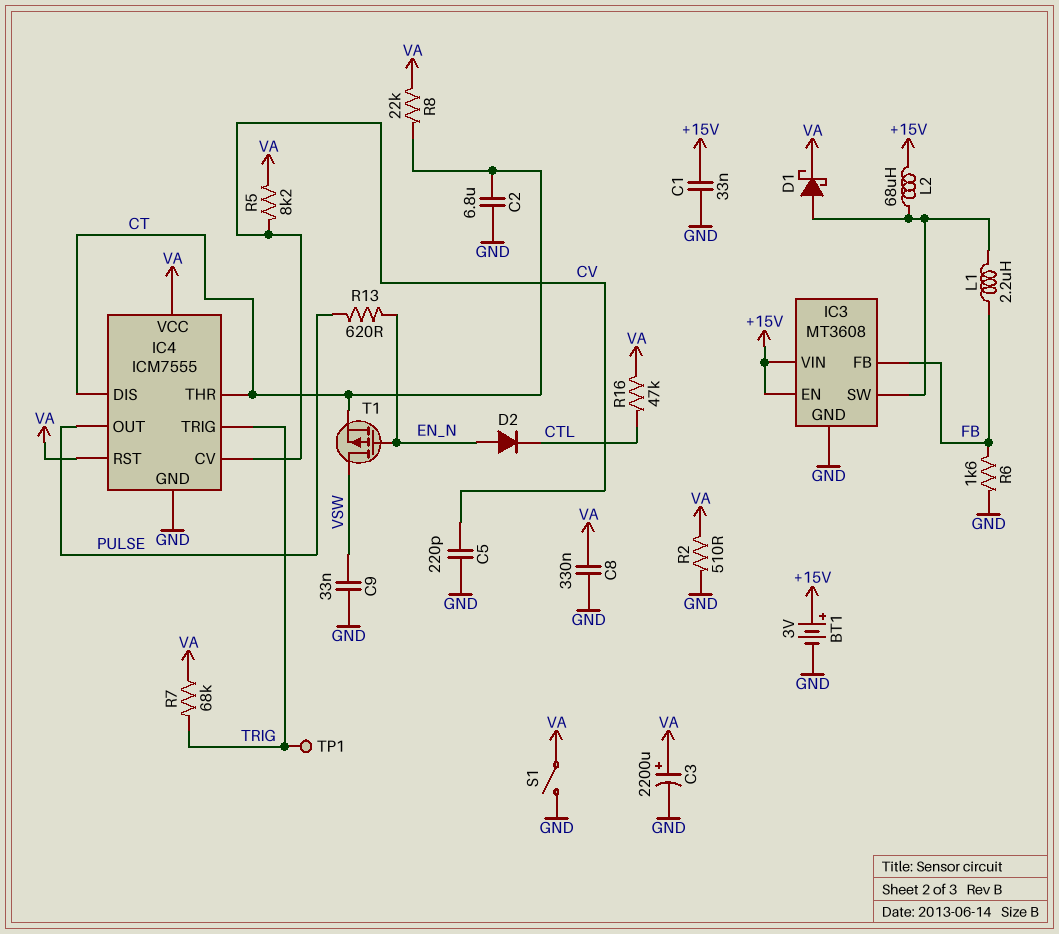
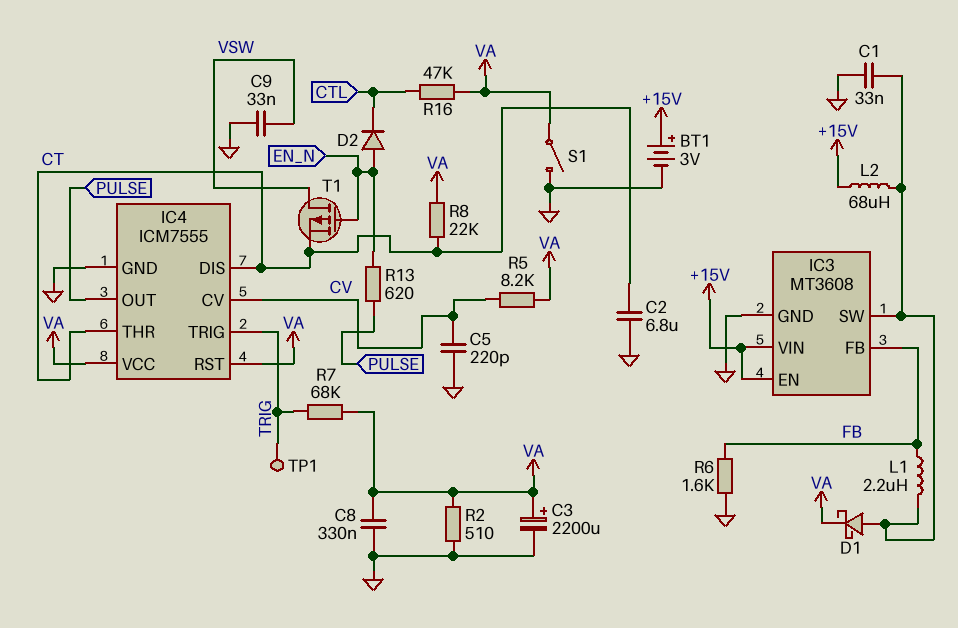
C1: 33nF (+15V, GND) -> 33nF (GND, IC3/SW)

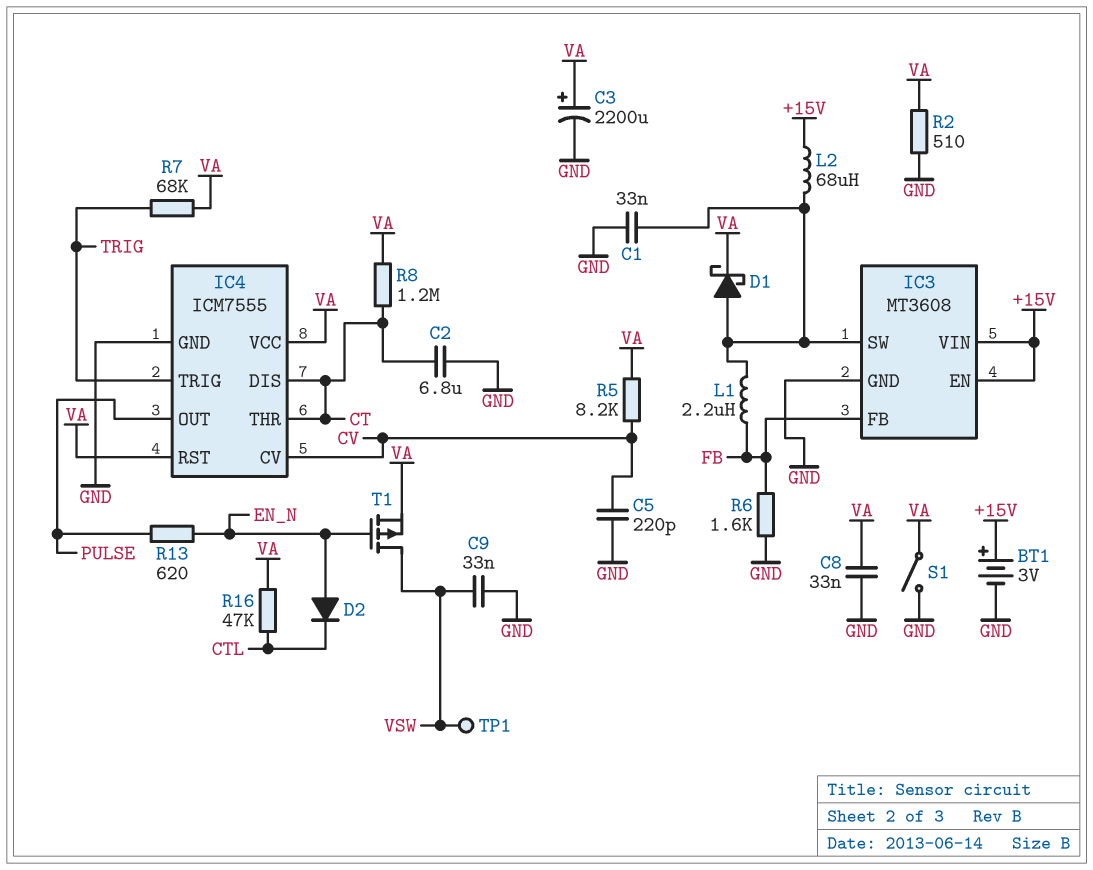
C8: 330nF (GND, VA) -> 33nF (GND, VA)
R8: 22k (CT, VA) -> 1.2M (CT, VA)
T1: PMOS (G EN_N, D VSW, S CT) -> PMOS (G EN_N, D VSW, S VA)
TP1: test point (TRIG) -> test point (VSW)

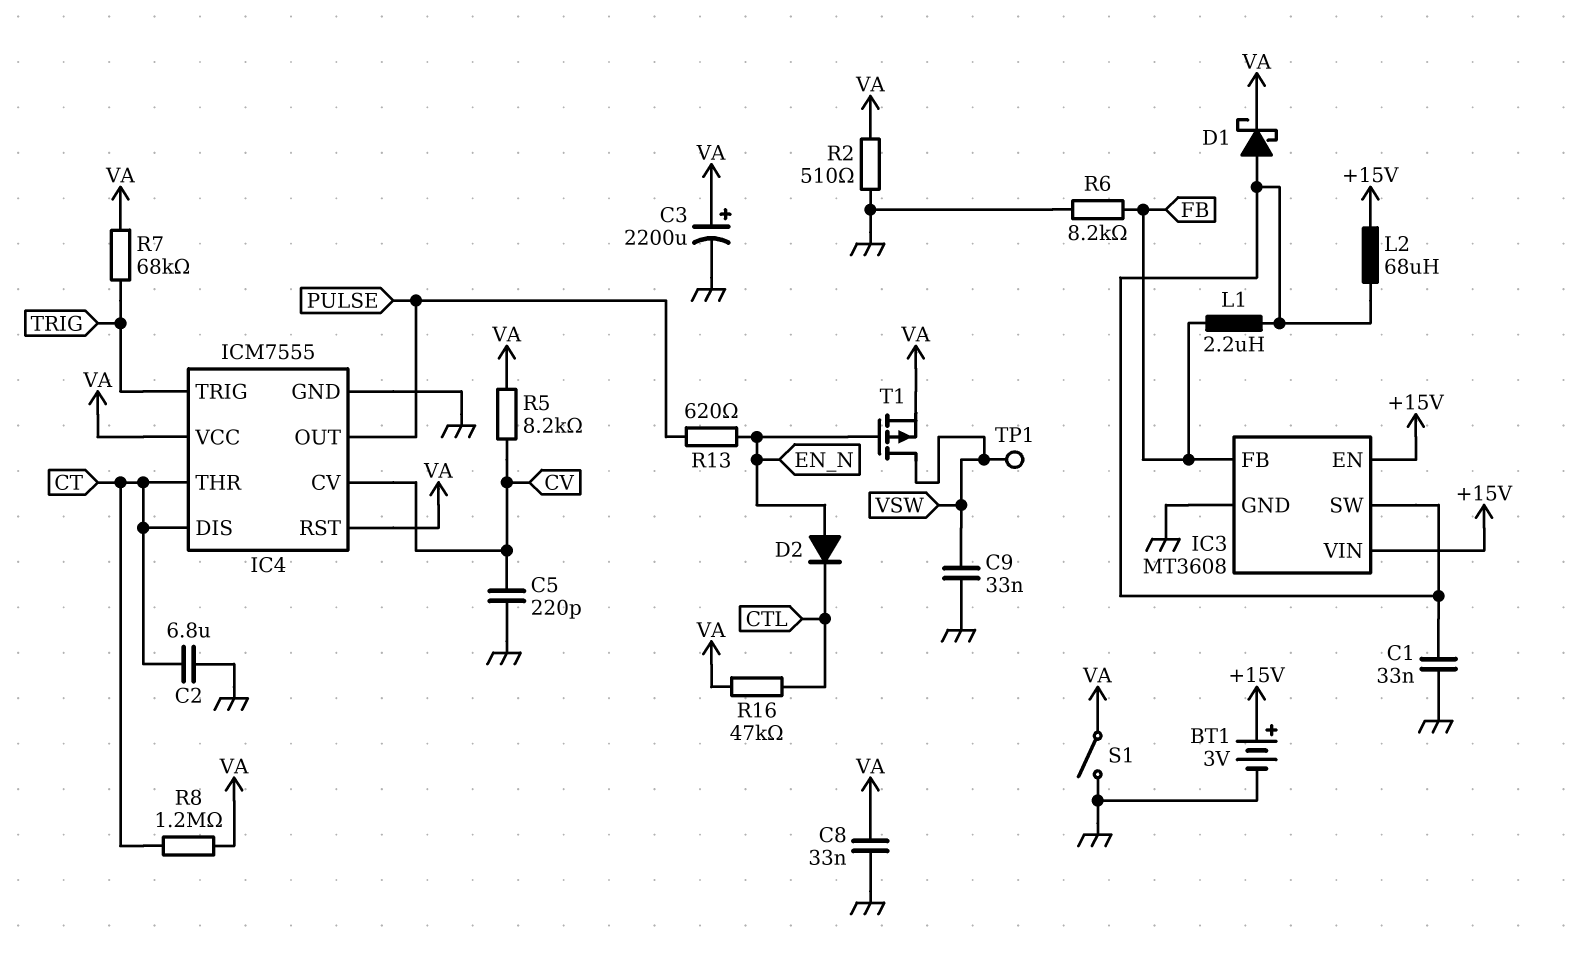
R6: 1.6k (FB, GND) -> 8.2k (FB, GND)

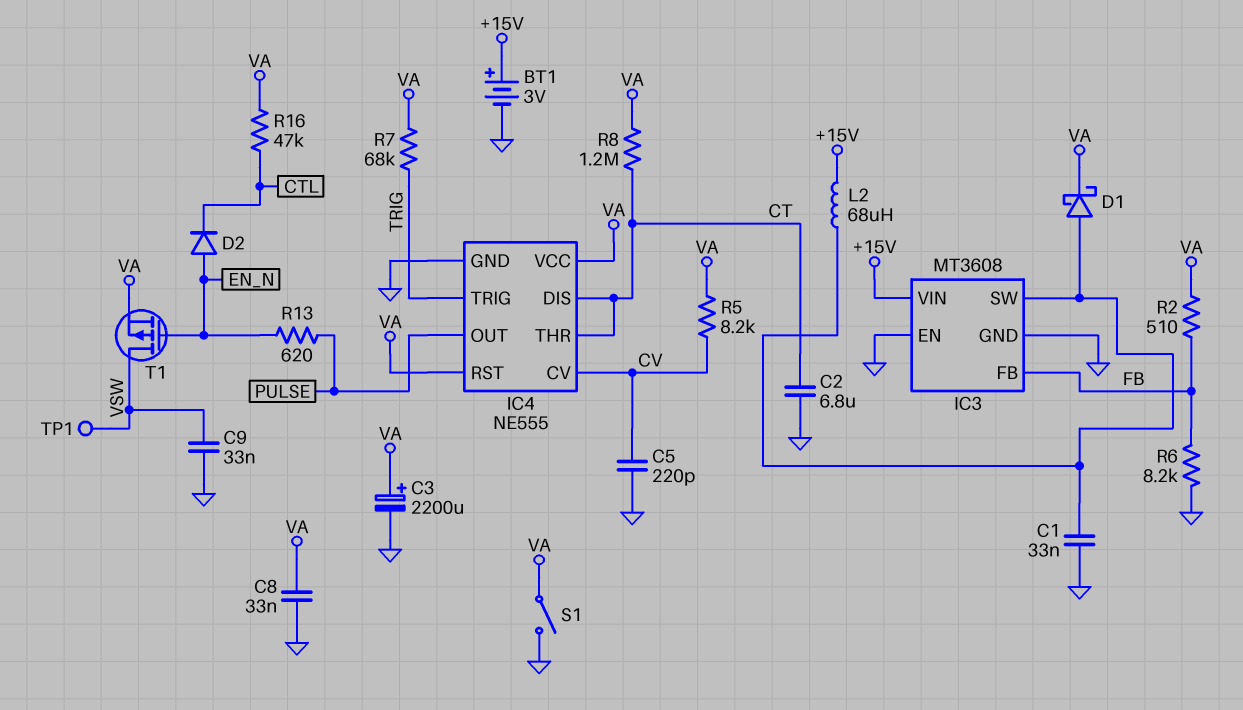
IC3 pin EN: +15V -> GND
IC4: ICM7555 -> NE555
L1: 2.2uH (FB, IC3/SW) -> none
R2: 510 (GND, VA) -> 510 (FB, VA)

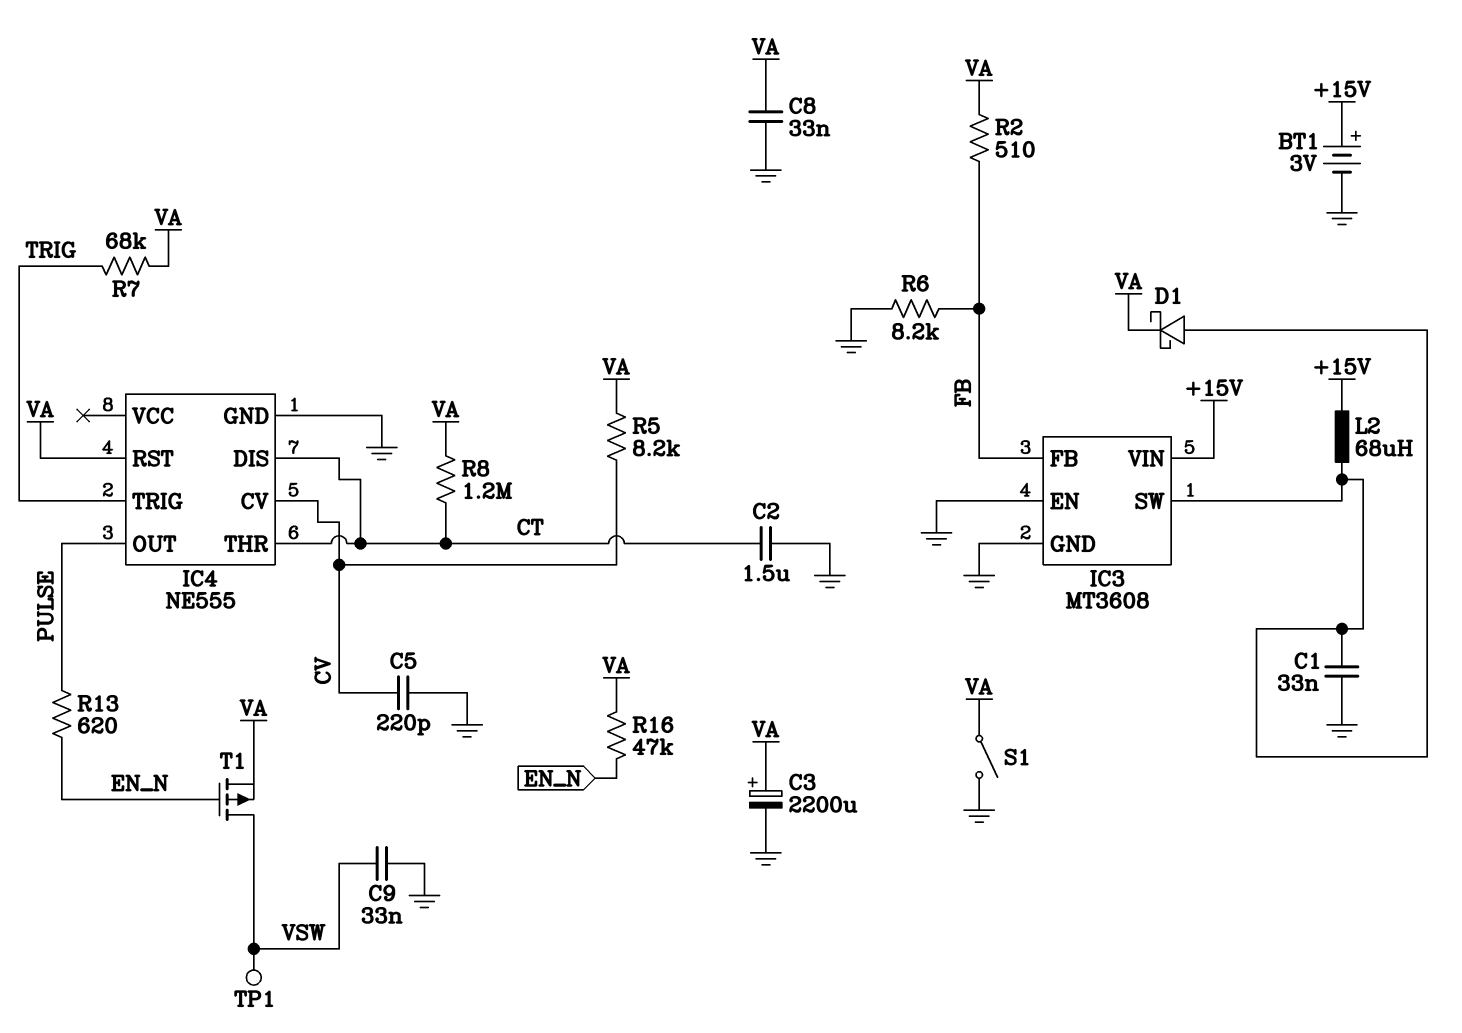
C2: 6.8uF (CT, GND) -> 1.5uF (CT, GND)
D2: diode (A EN_N, K CTL) -> none
IC4 pin VCC: VA -> none
R16: 47k (CTL, VA) -> 47k (EN_N, VA)

